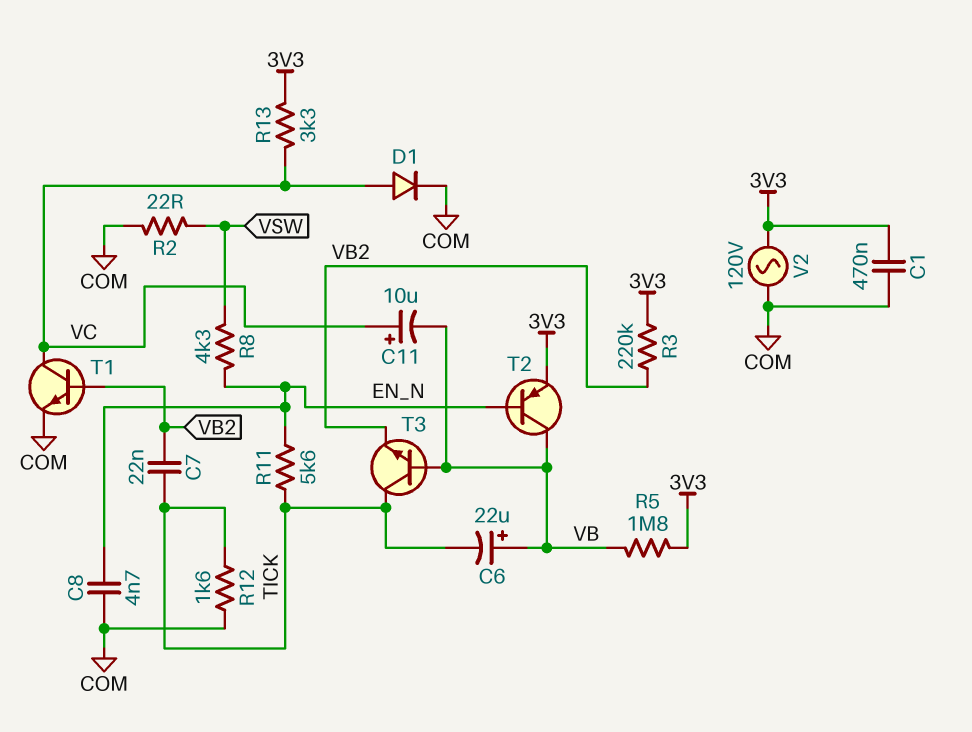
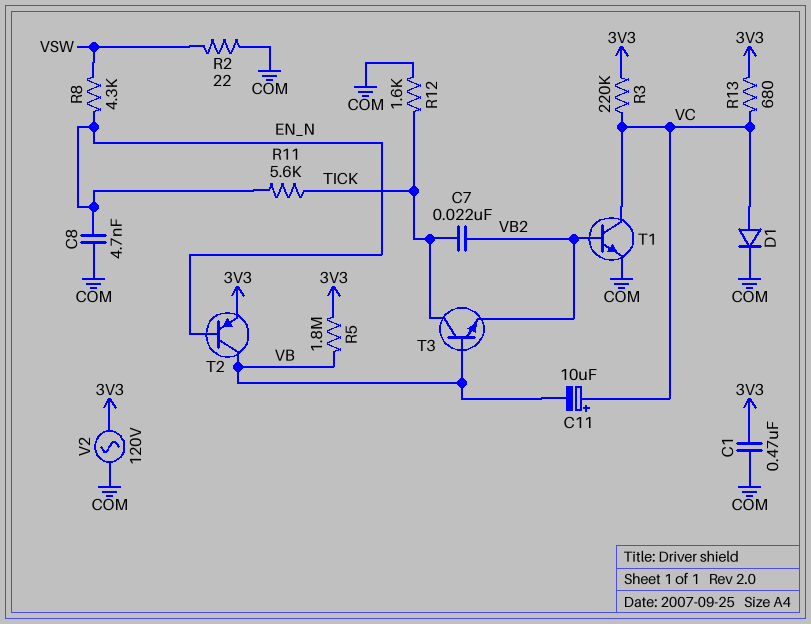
C6: 22uF (plus VB, minus TICK) -> none
R3: 220k (3V3, VB2) -> 220k (3V3, VC)
R13: 3.3k (3V3, VC) -> 680 (3V3, VC)

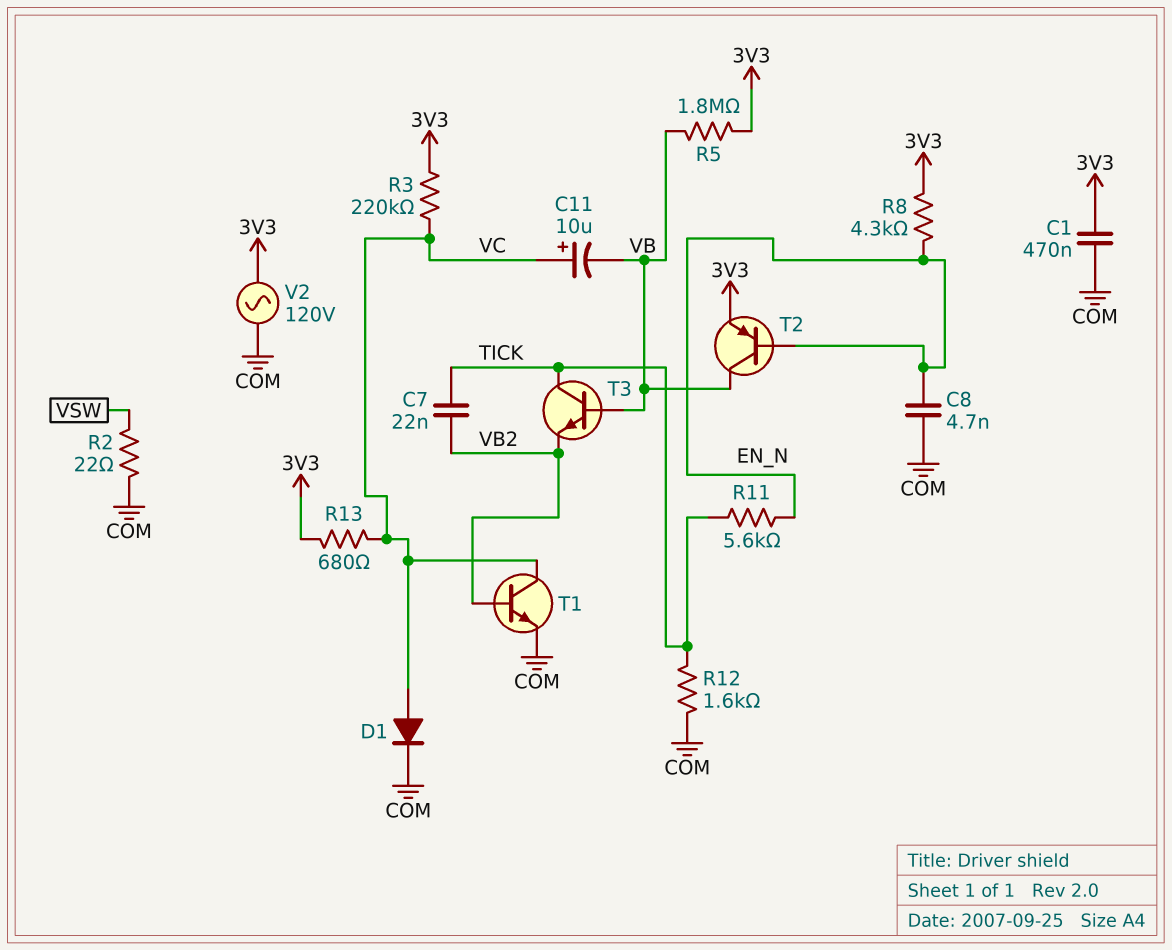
R8: 4.3k (EN_N, VSW) -> 4.3k (3V3, EN_N)

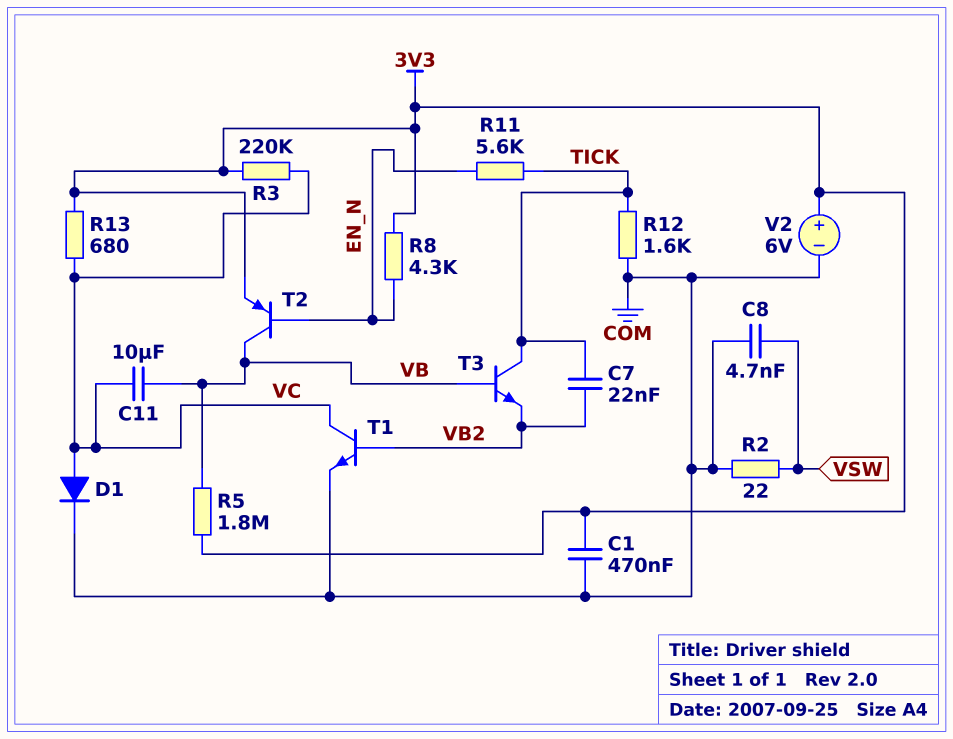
C8: 4.7nF (COM, EN_N) -> 4.7nF (COM, VSW)
C11: 10uF (plus VC, minus VB) -> 10uF (VB, VC)
V2: AC 120V (3V3, COM) -> 6V (plus 3V3, minus COM)

